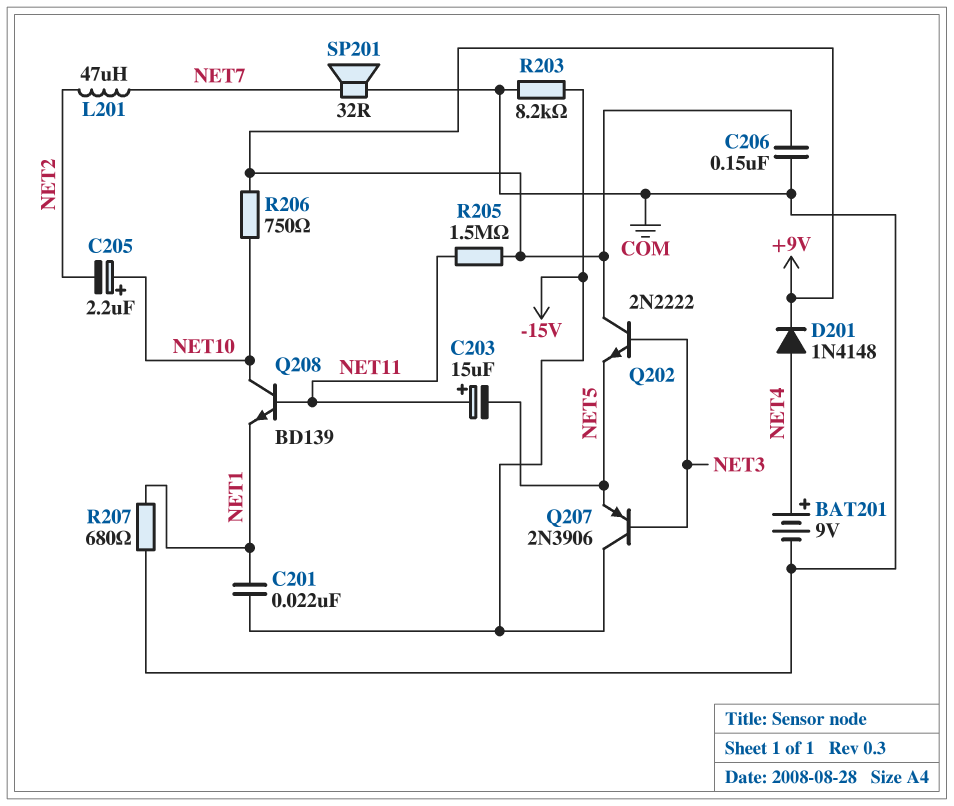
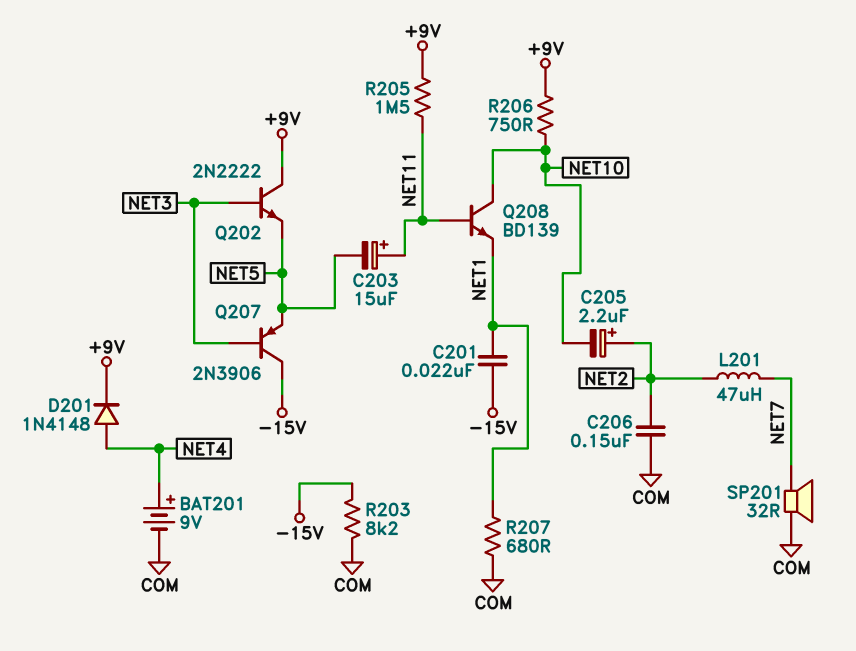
C205: 2.2uF (plus NET10, minus NET2) -> 2.2uF (plus NET2, minus NET10)
C206: 150nF (+9V, COM) -> 150nF (COM, NET2)

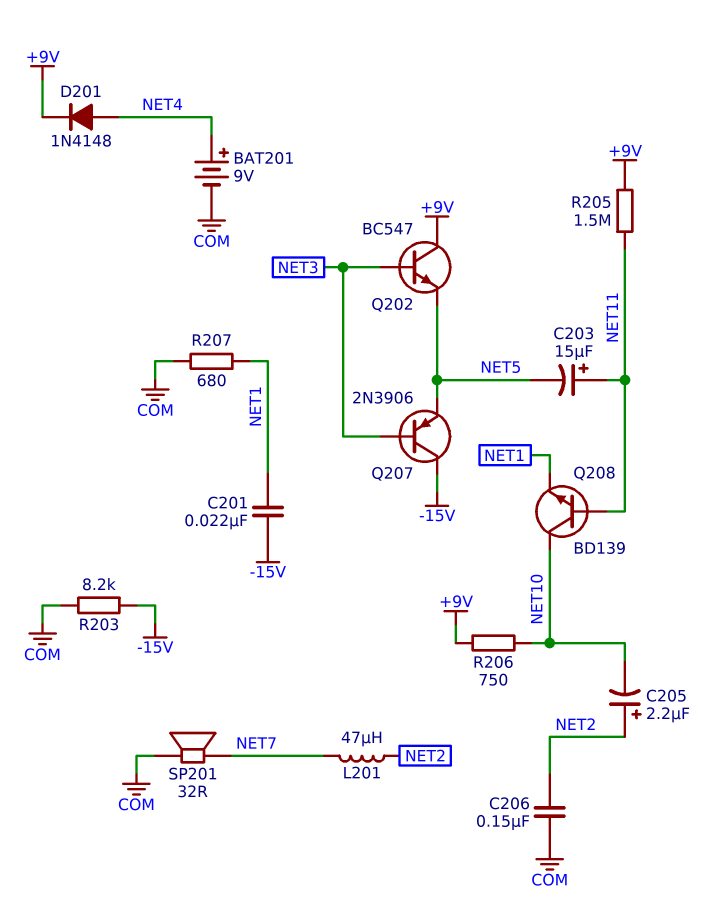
Q202: NPN 2N2222 (B NET3, C +9V, E NET5) -> NPN BC547 (B NET3, C +9V, E NET5)

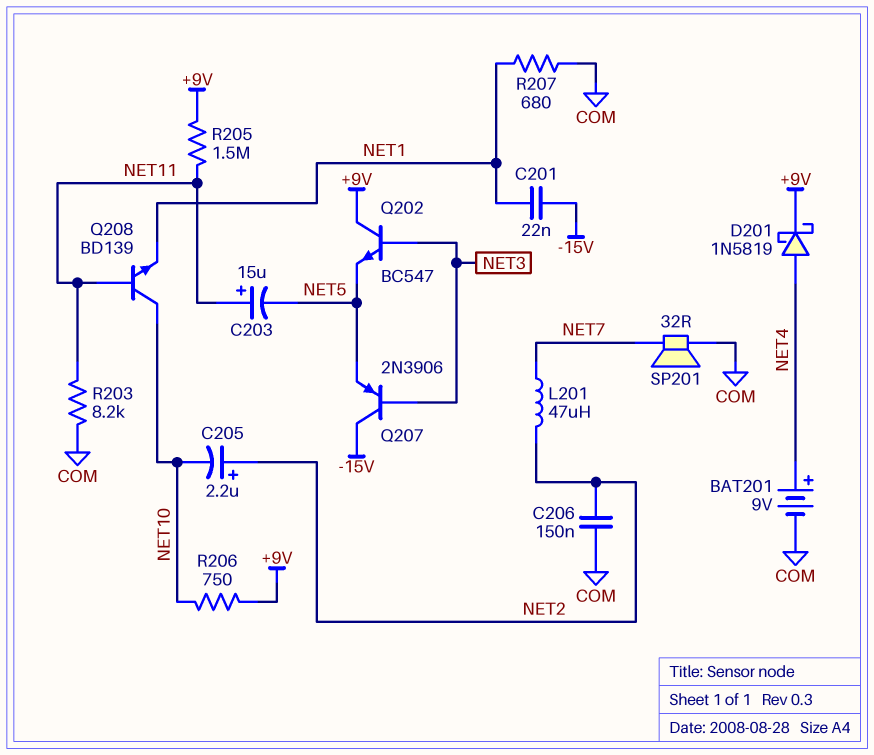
D201: diode 1N4148 (A NET4, K +9V) -> schottky 1N5819 (A NET4, K +9V)
R203: 8.2k (-15V, COM) -> 8.2k (COM, NET11)

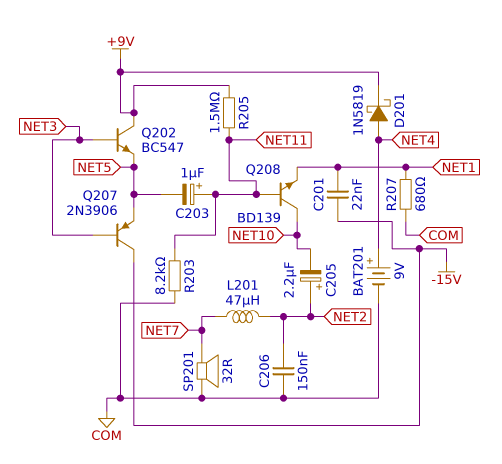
C203: 15uF (plus NET11, minus NET5) -> 1uF (plus NET11, minus NET5)
R206: 750 (+9V, NET10) -> none

